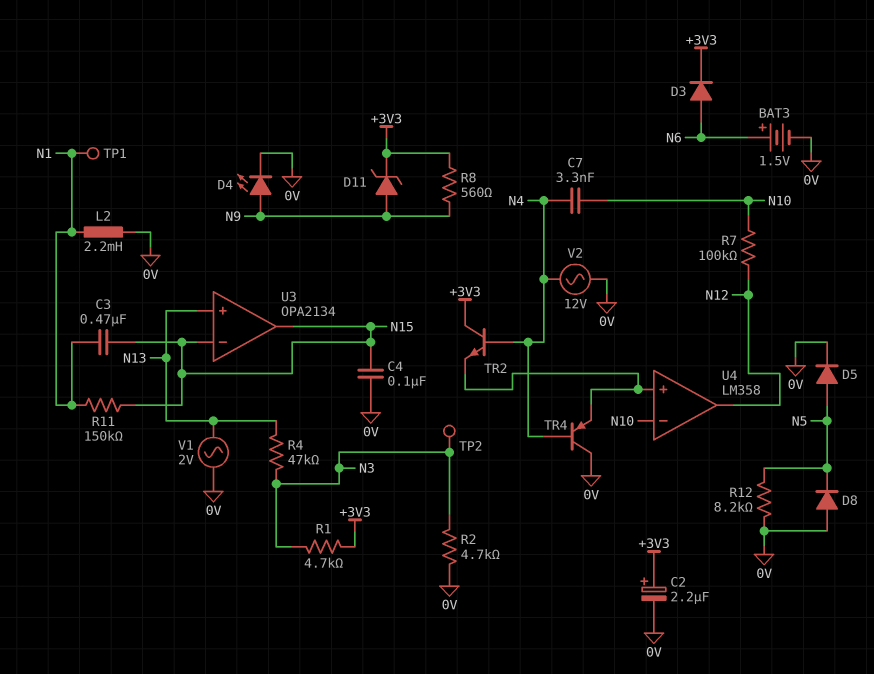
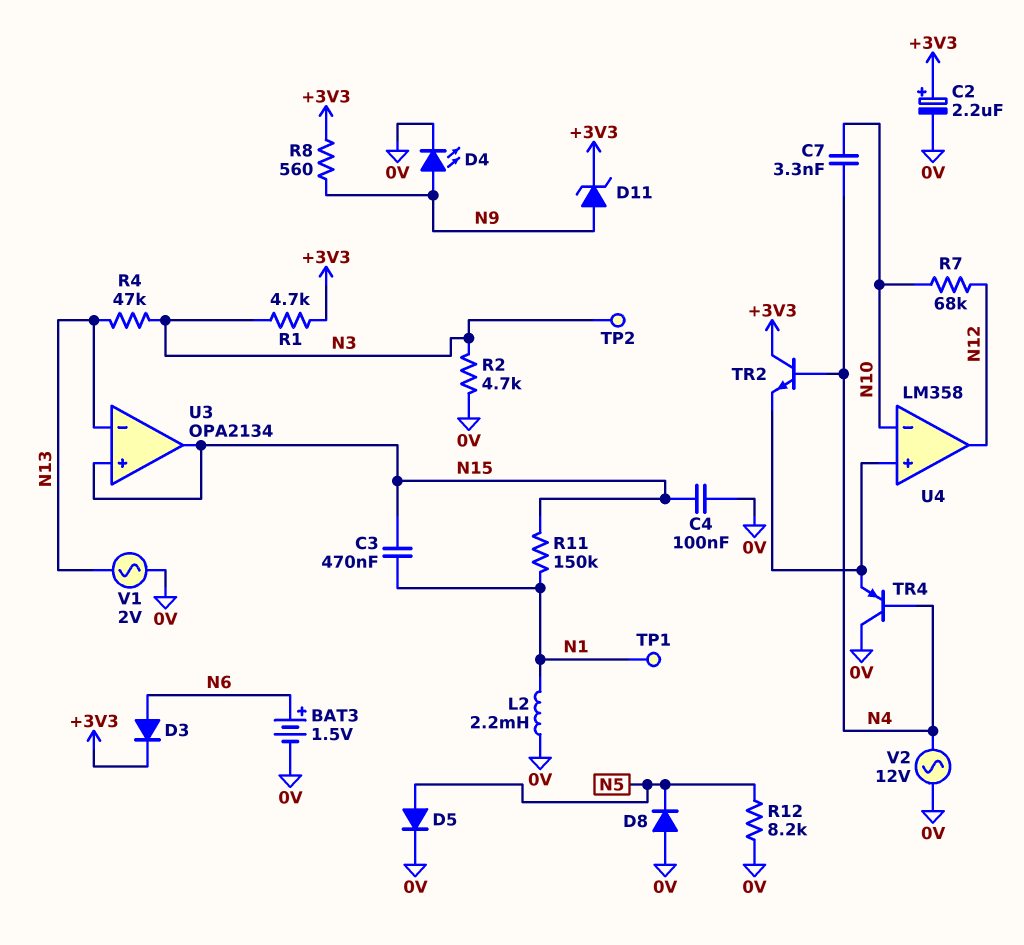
R7: 100k (N10, N12) -> 68k (N10, N12)
U3 pin in+: N13 -> N15
U3 pin in-: N15 -> N13

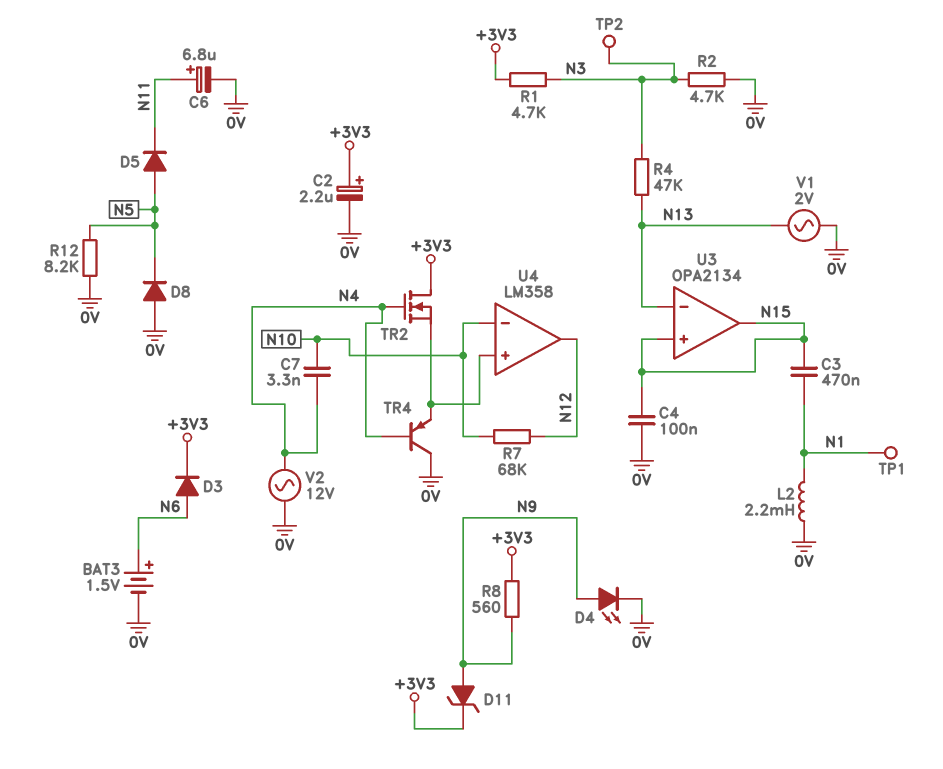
C6: none -> 6.8uF (plus N11, minus 0V)
D5: diode (A N5, K 0V) -> diode (A N5, K N11)
R11: 150k (N1, N15) -> none
TR2: NPN (B N4, C +3V3, E U4/in+) -> NMOS (G N4, D +3V3, S U4/in+)

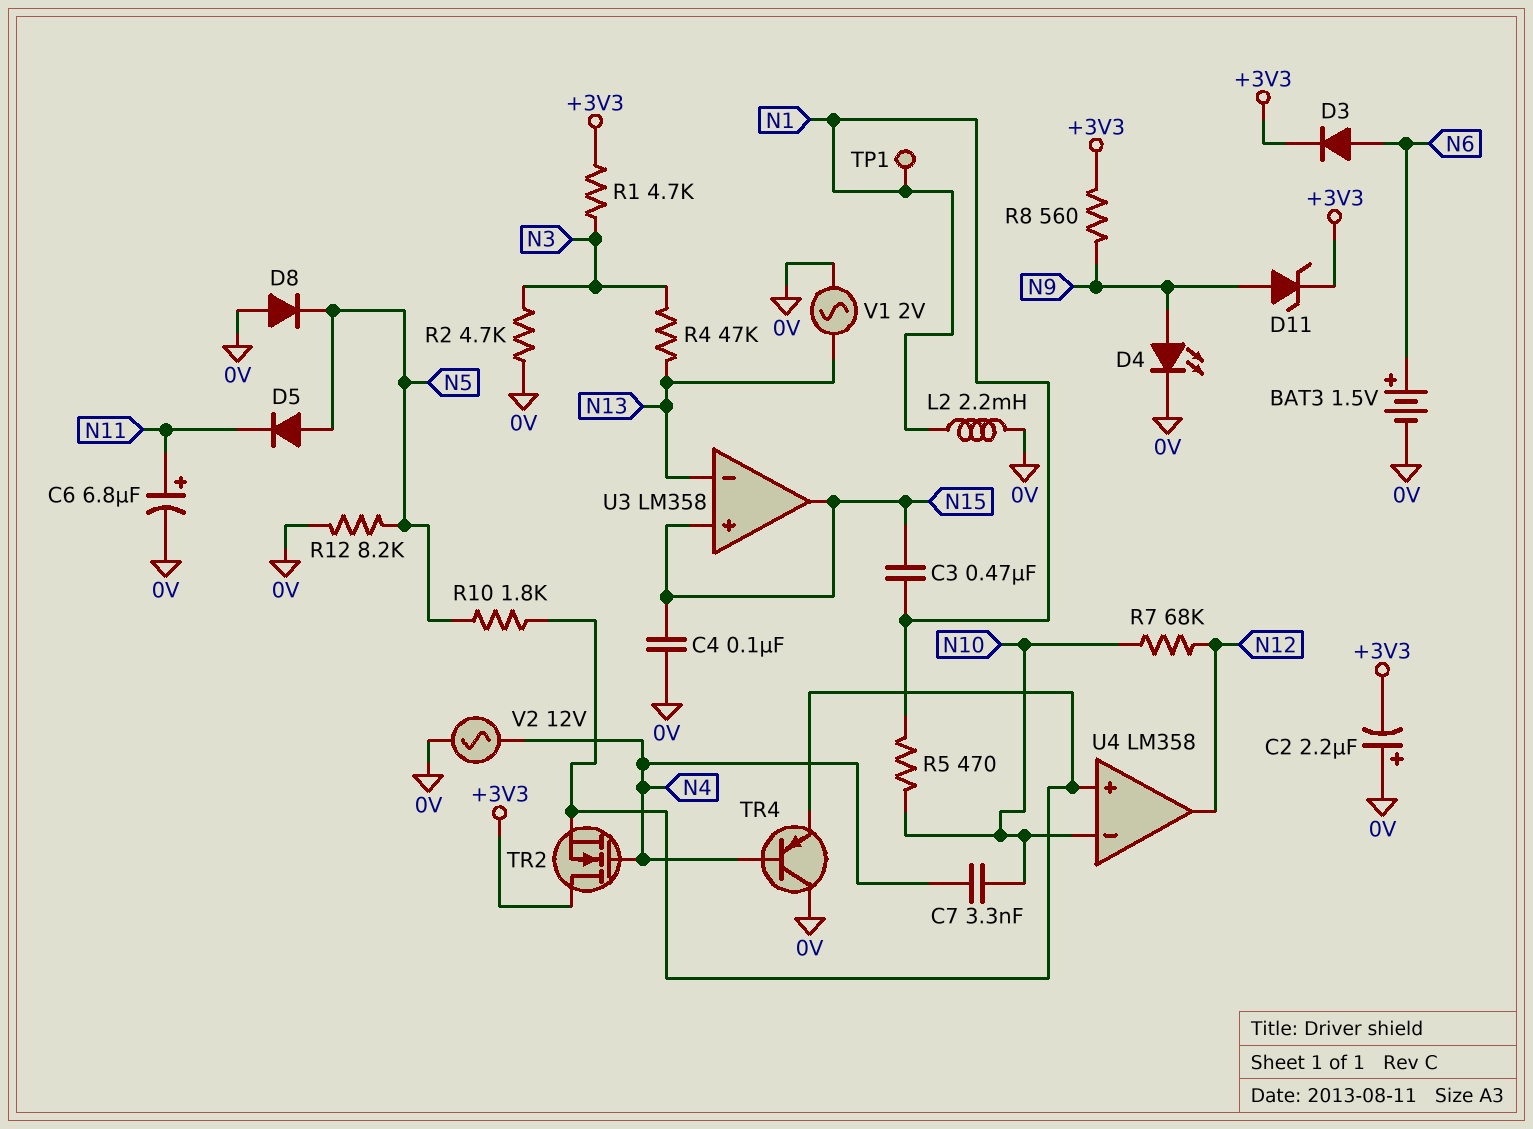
C2: 2.2uF (plus +3V3, minus 0V) -> 2.2uF (plus 0V, minus +3V3)
R5: none -> 470 (N1, N10)
R10: none -> 1.8k (N5, U4/in+)
TP2: test point (N3) -> none
U3: OPA2134 -> LM358

